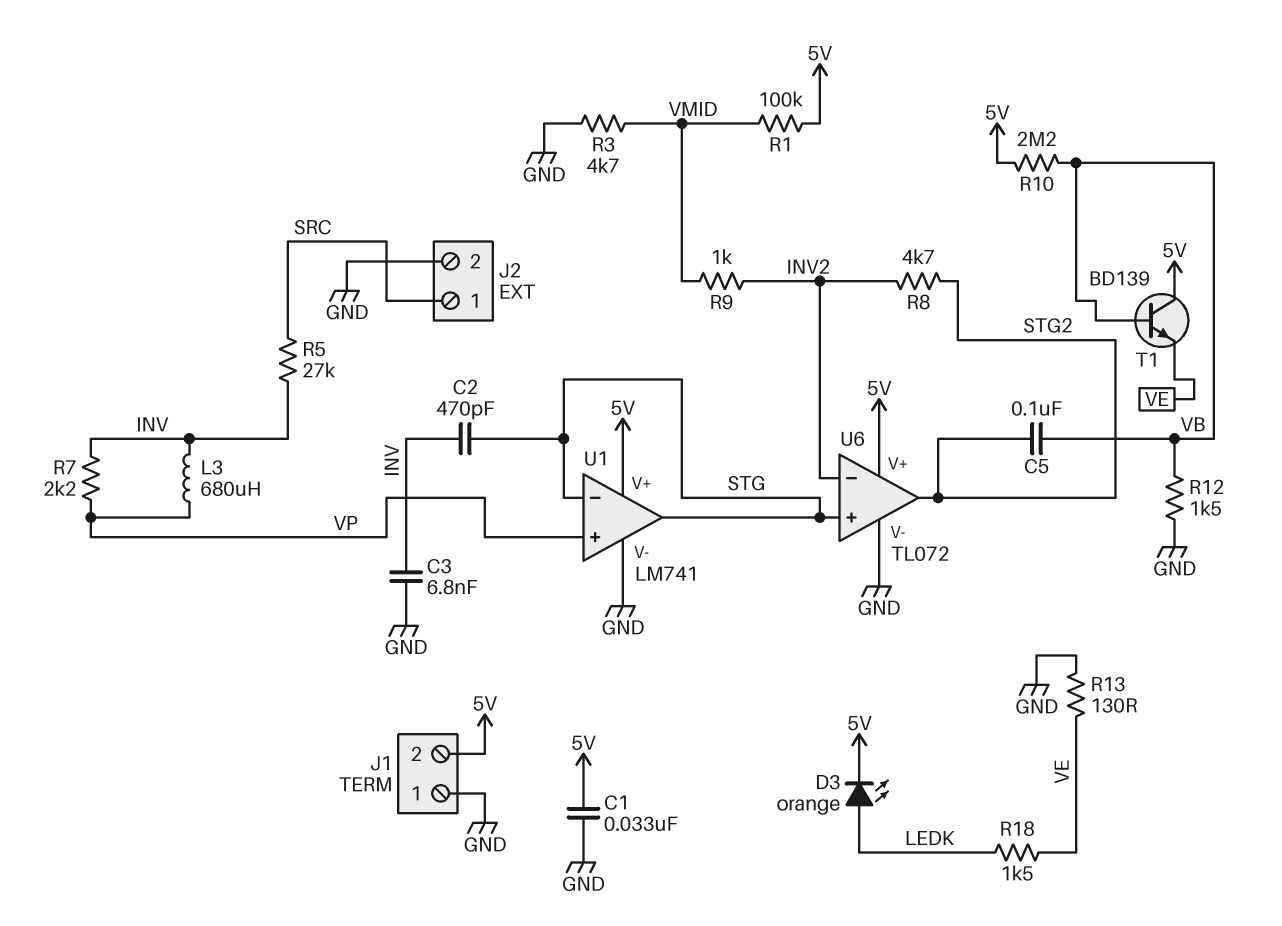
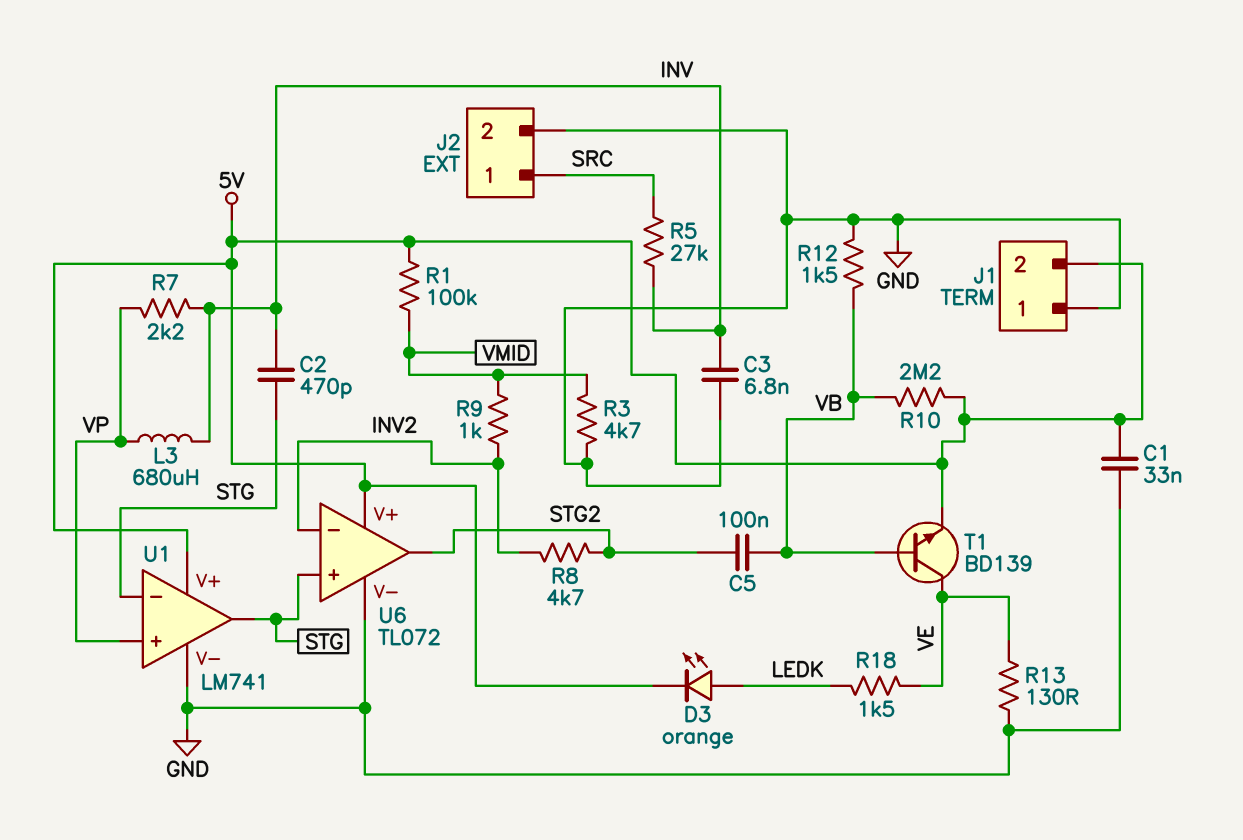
T1: NPN BD139 (B VB, C 5V, E VE) -> NPN BD139 (B VB, C VE, E 5V)

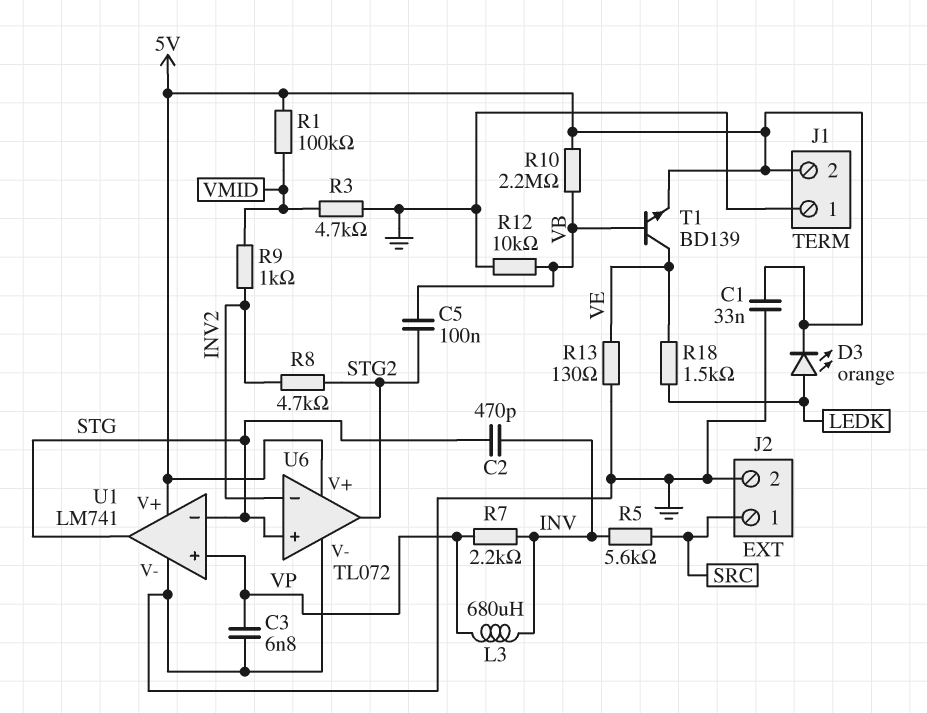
C3: 6.8nF (GND, INV) -> 6.8nF (GND, VP)
R5: 27k (INV, SRC) -> 5.6k (INV, SRC)
R12: 1.5k (GND, VB) -> 10k (GND, VB)

